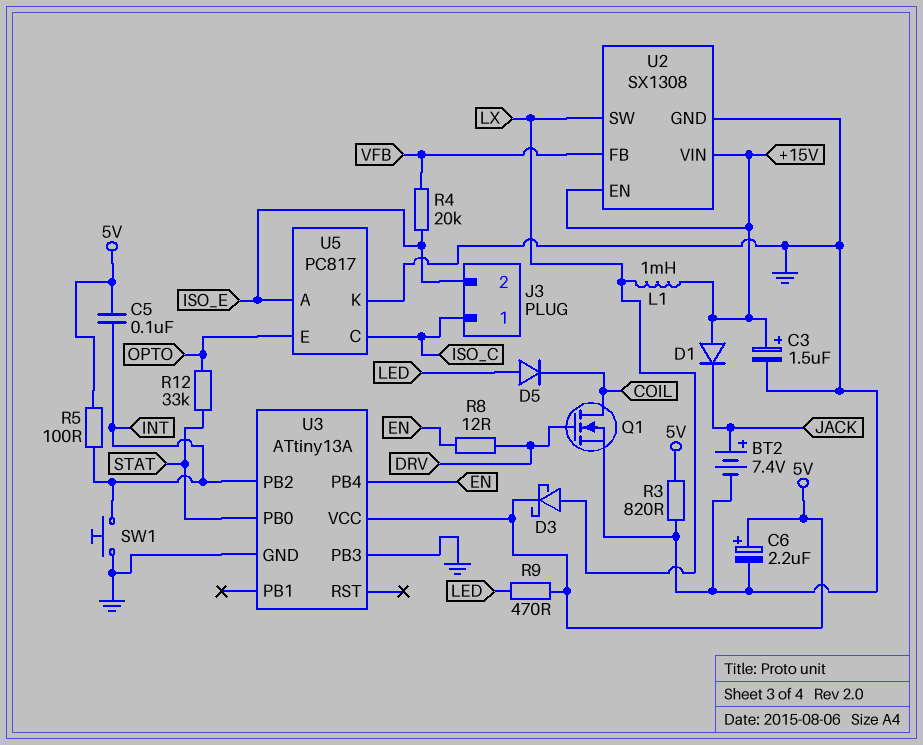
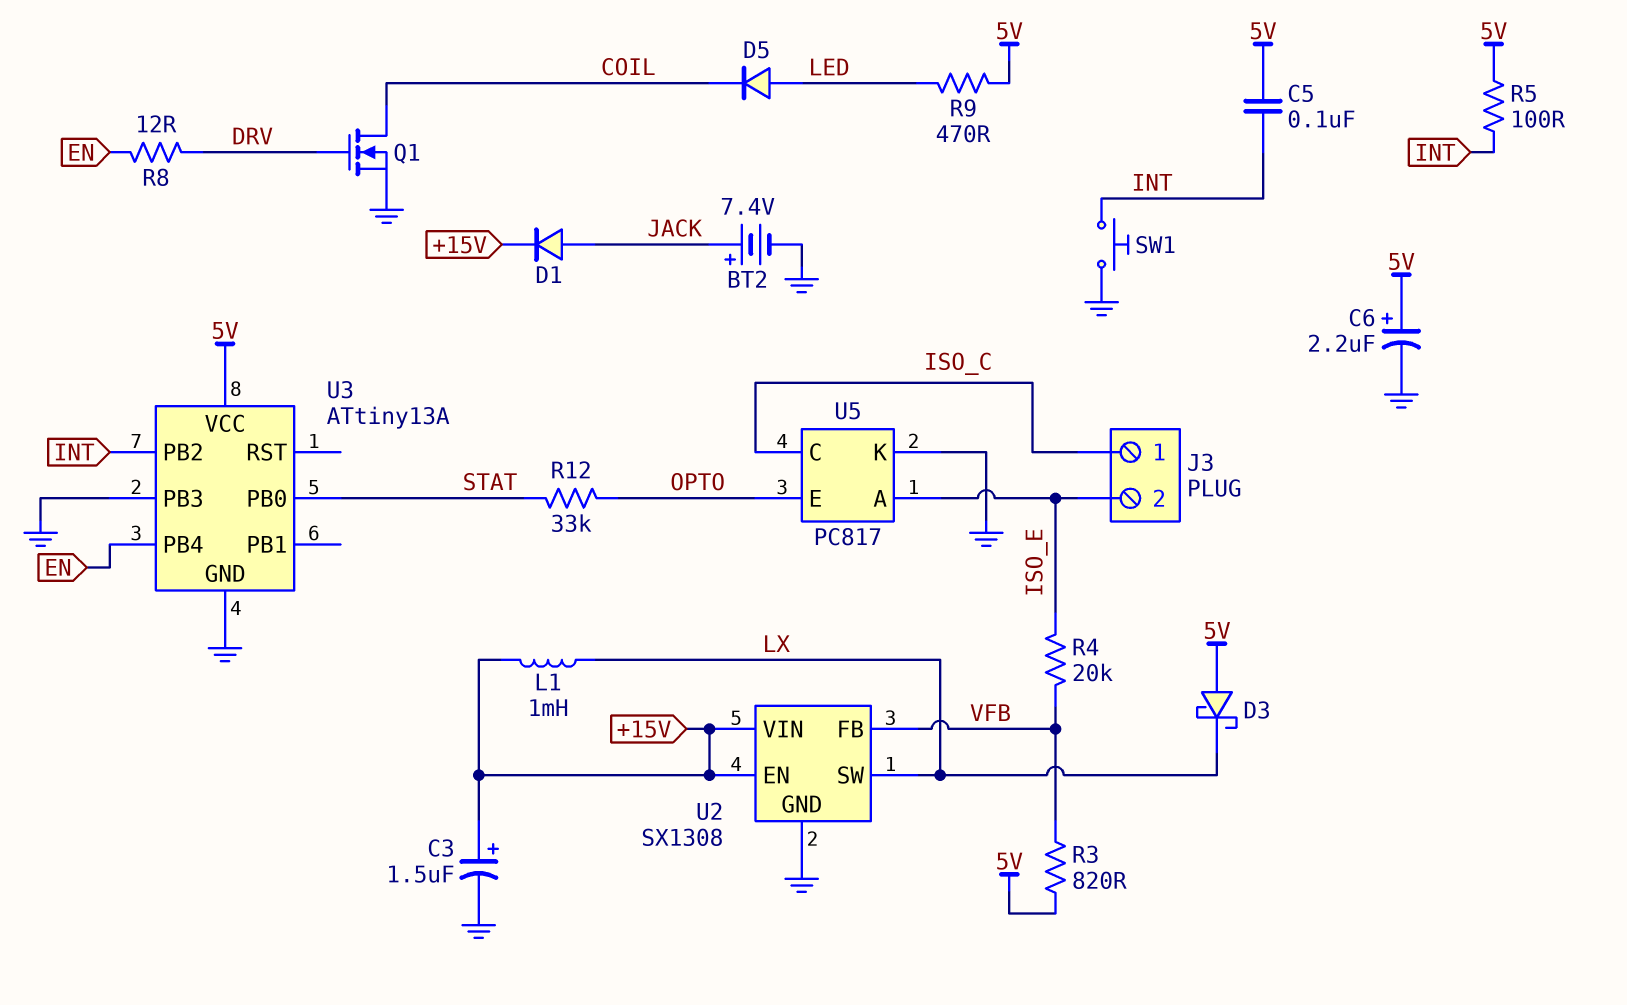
D1: diode (A +15V, K JACK) -> diode (A JACK, K +15V)
D3: schottky (A LX, K 5V) -> schottky (A 5V, K LX)
R3: 820 (5V, GND) -> 820 (5V, VFB)

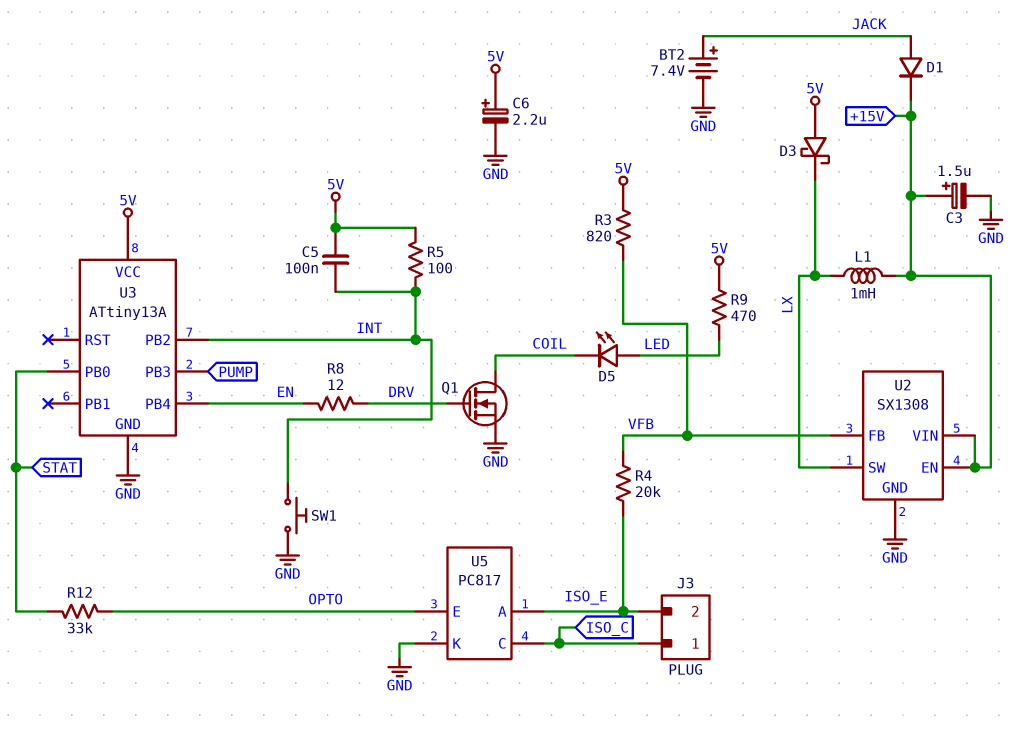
D5: diode (A LED, K COIL) -> LED (A LED, K COIL)
U3 pin PB3: GND -> PUMP

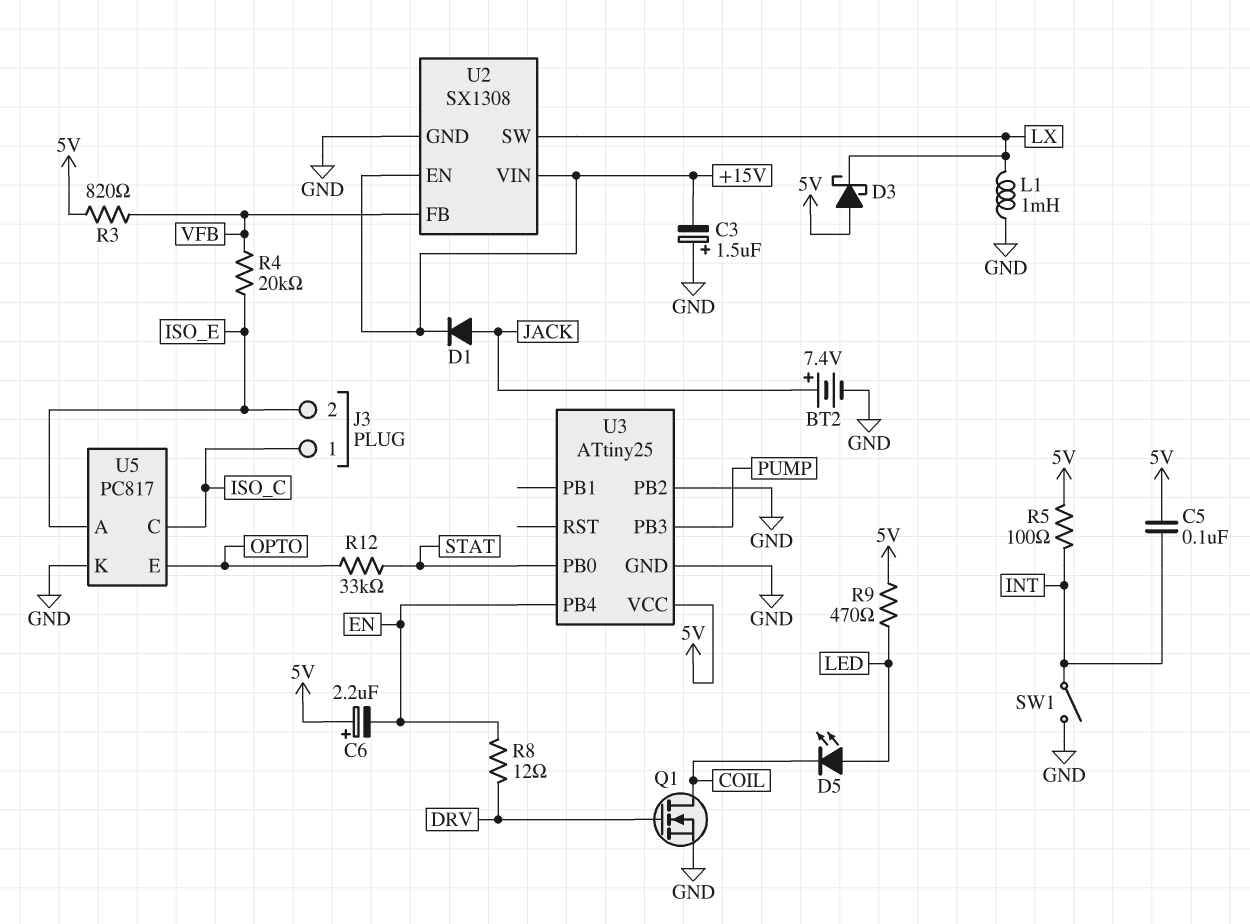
C3: 1.5uF (plus +15V, minus GND) -> 1.5uF (plus GND, minus +15V)
C6: 2.2uF (plus 5V, minus GND) -> 2.2uF (plus 5V, minus EN)
L1: 1mH (+15V, LX) -> 1mH (GND, LX)
SW1: button (GND, INT) -> switch (GND, INT)
U3: ATtiny13A -> ATtiny25
U3 pin PB2: INT -> GND

